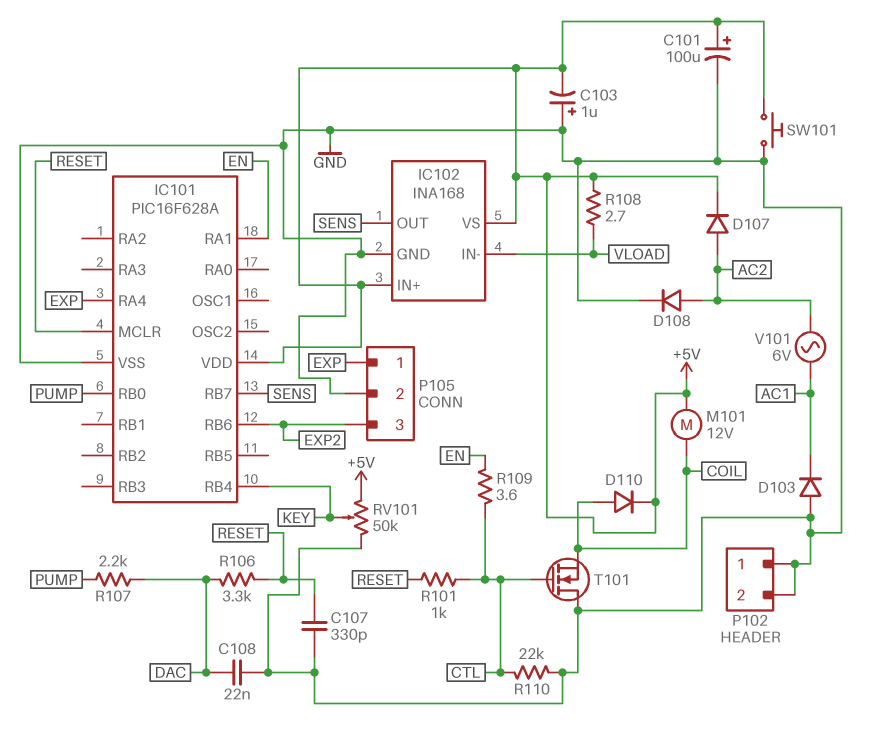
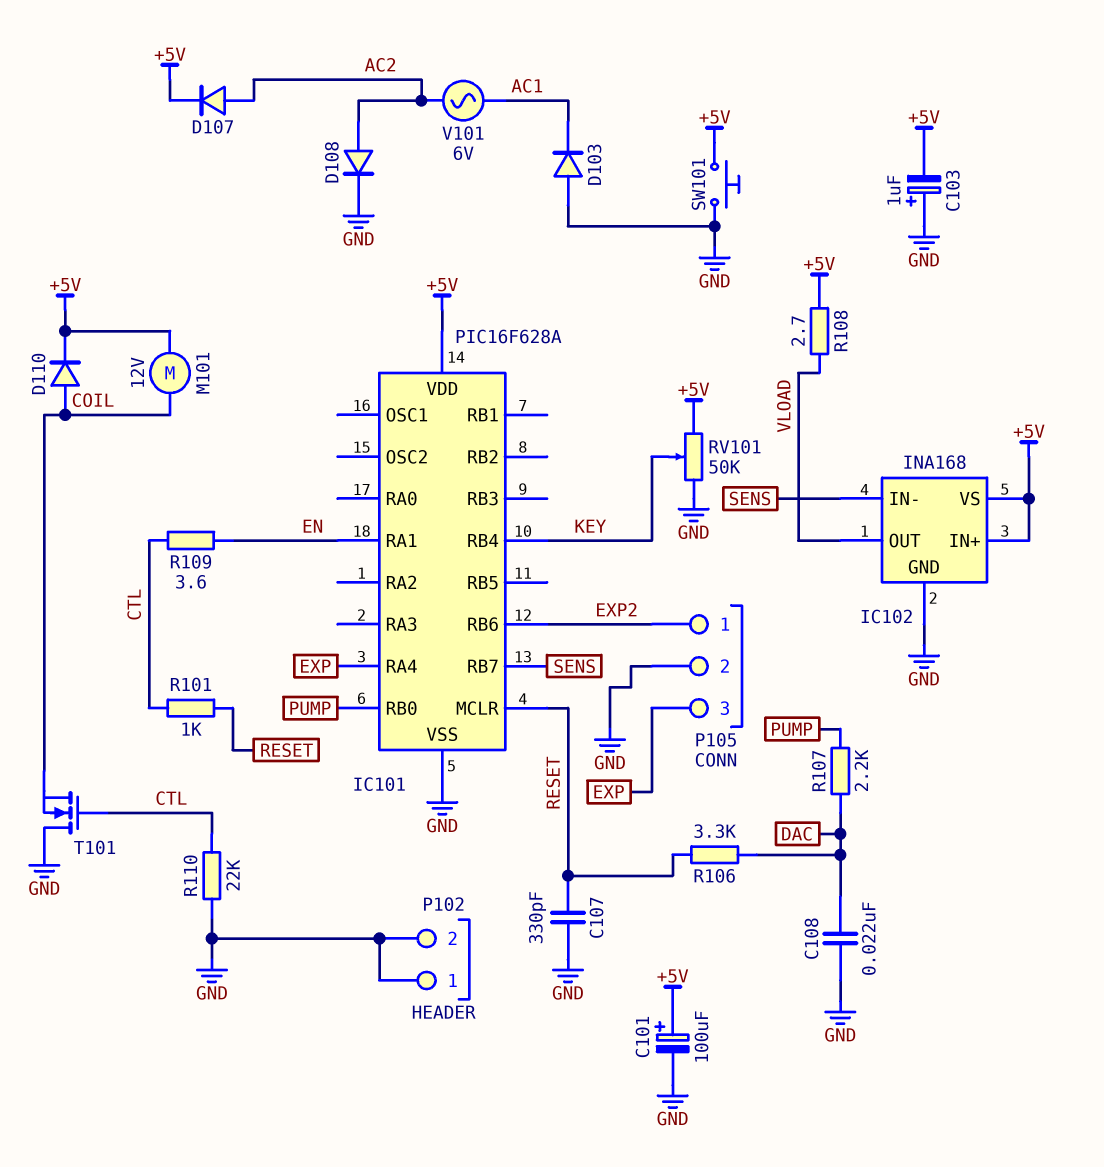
IC102 pin IN-: VLOAD -> SENS
IC102 pin OUT: SENS -> VLOAD
P105 pin 1: EXP -> EXP2
P105 pin 3: EXP2 -> EXP

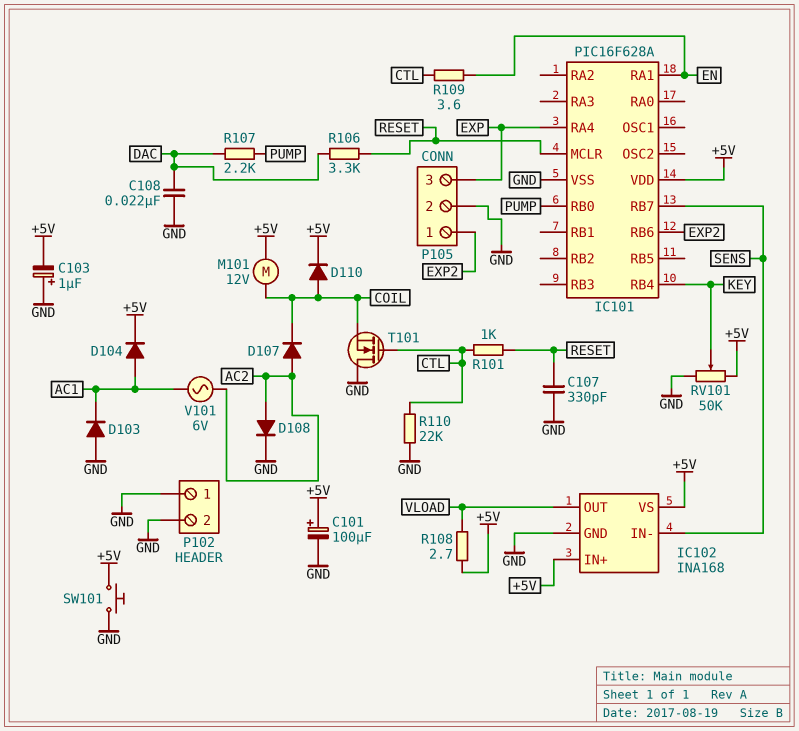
D104: none -> diode (A AC1, K +5V)
D107: diode (A AC2, K +5V) -> diode (A AC2, K COIL)

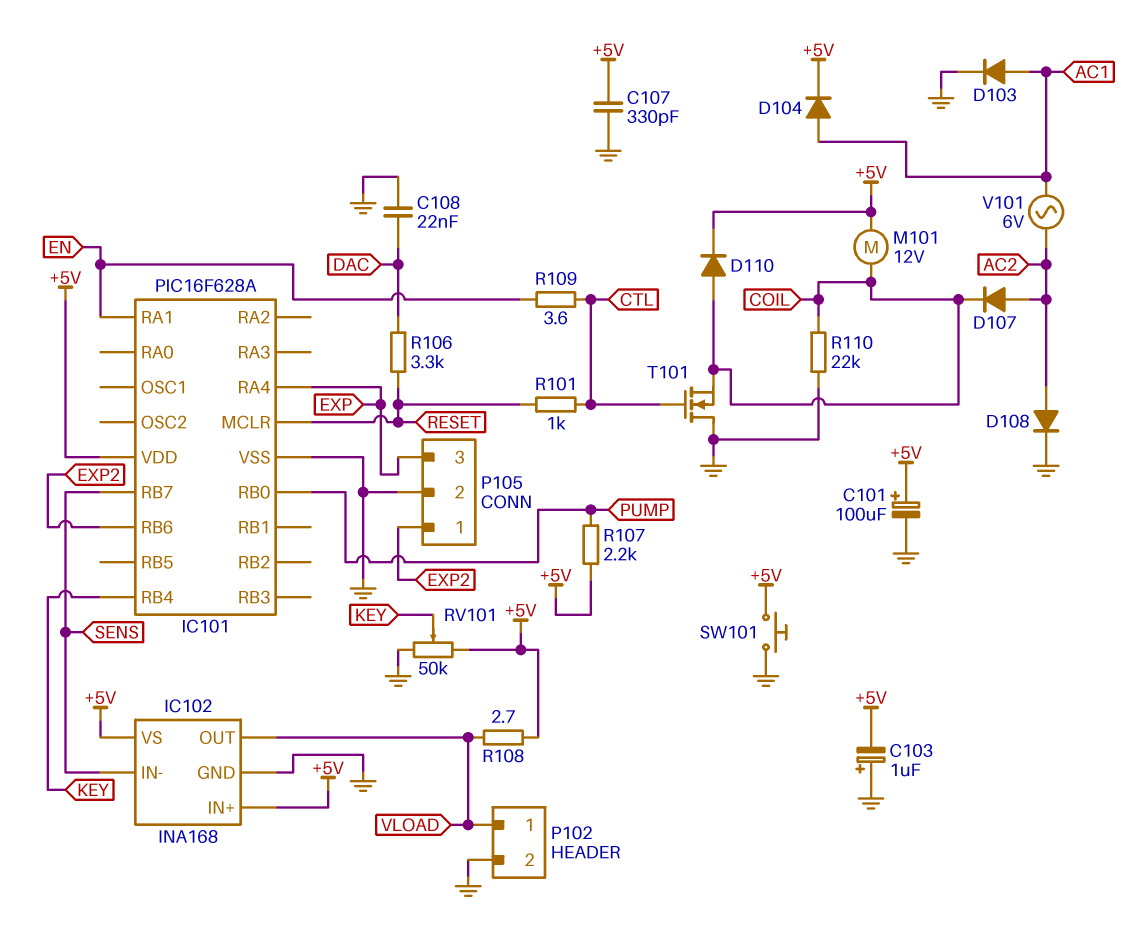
C107: 330pF (GND, RESET) -> 330pF (+5V, GND)
D103: diode (A GND, K AC1) -> diode (A AC1, K GND)
P102 pin 1: GND -> VLOAD
R107: 2.2k (DAC, PUMP) -> 2.2k (+5V, PUMP)
R110: 22k (CTL, GND) -> 22k (COIL, GND)

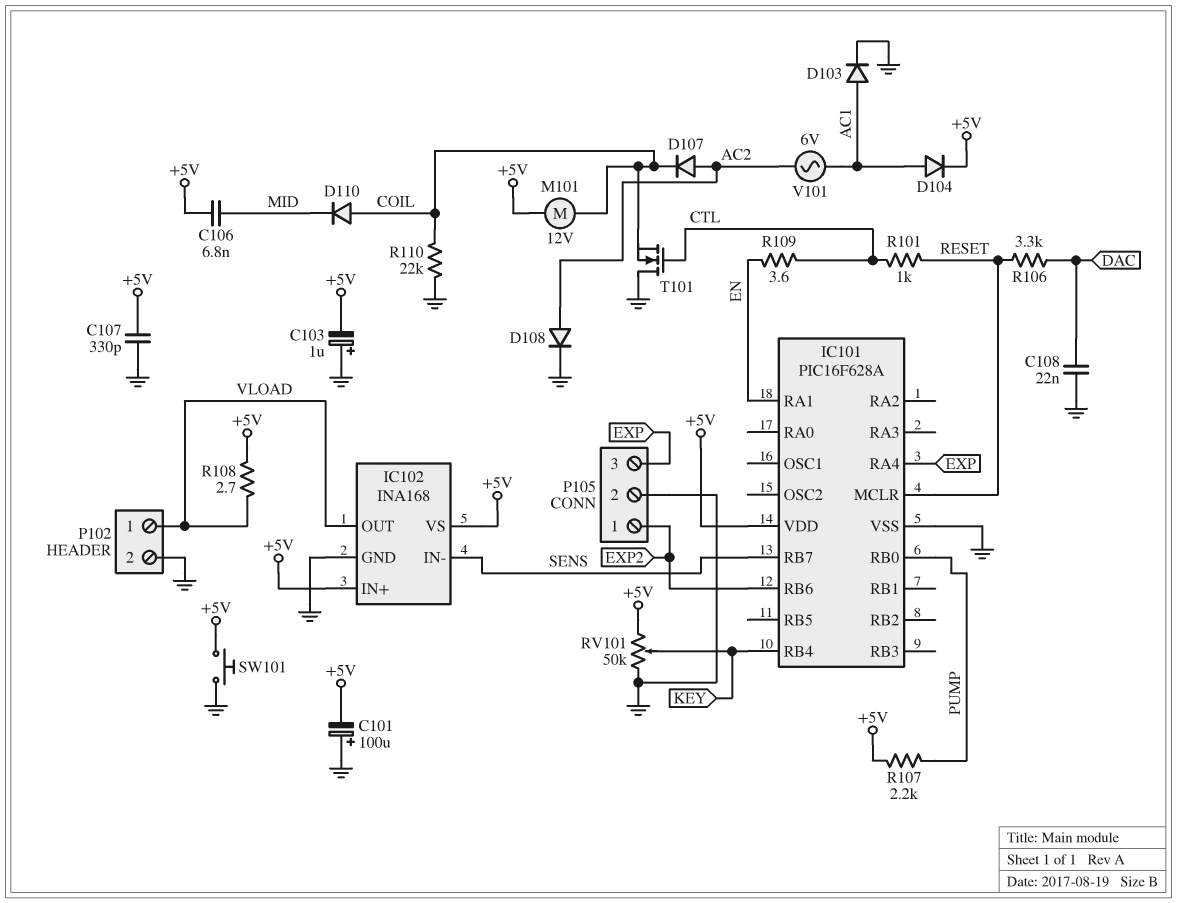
C101: 100uF (plus +5V, minus GND) -> 100uF (plus GND, minus +5V)
C106: none -> 6.8nF (+5V, MID)
D110: diode (A COIL, K +5V) -> diode (A COIL, K MID)

